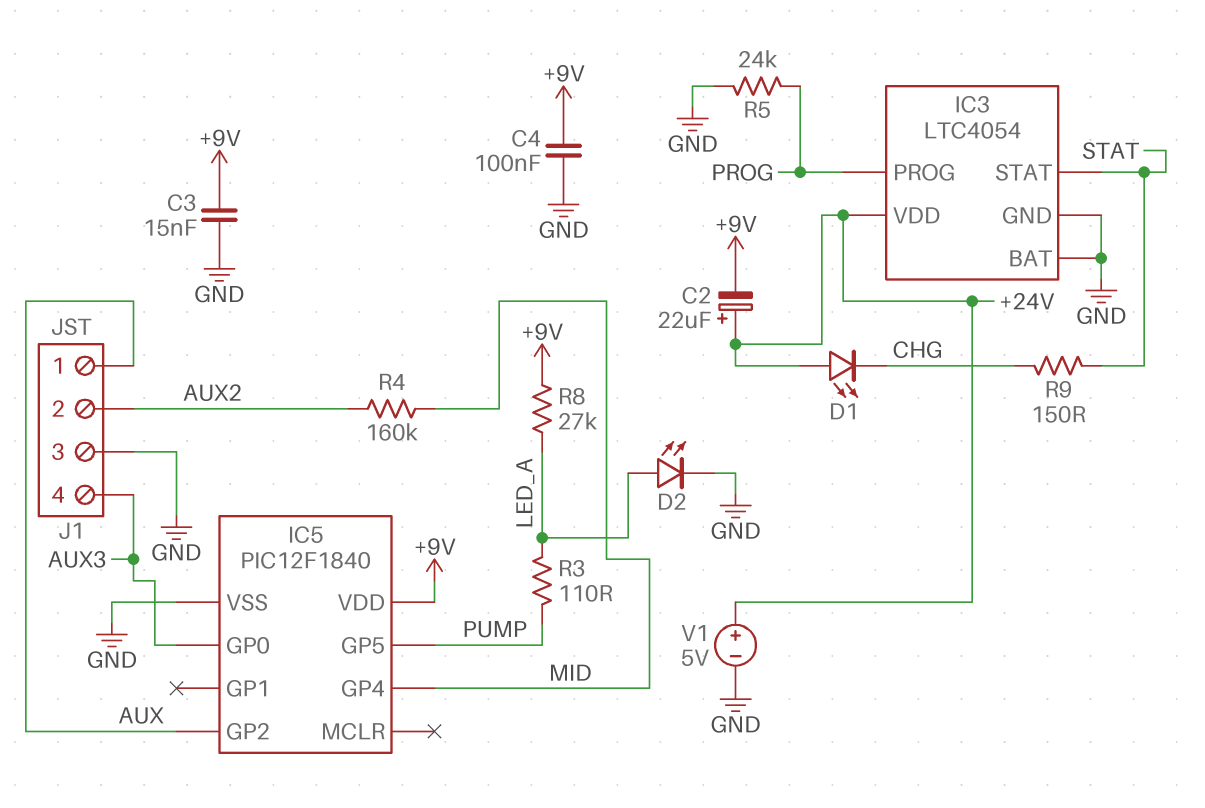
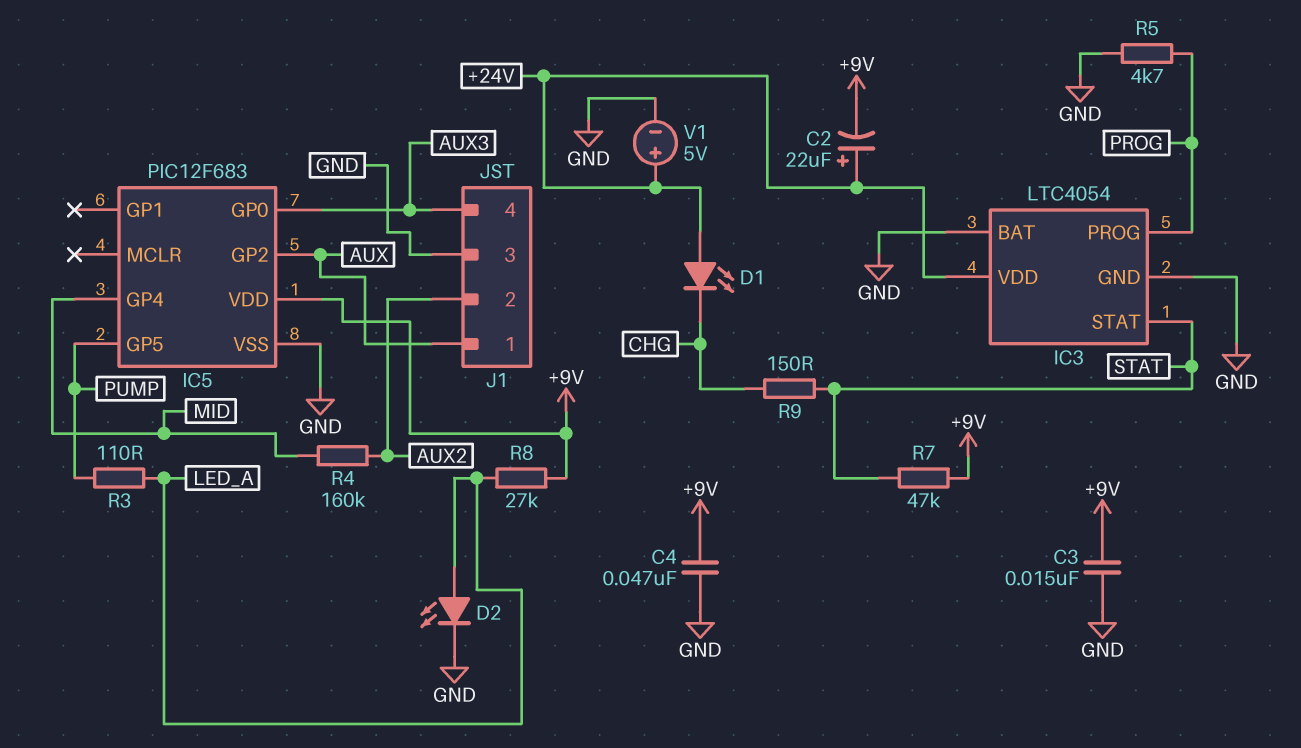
C4: 100nF (+9V, GND) -> 47nF (+9V, GND)
IC5: PIC12F1840 -> PIC12F683
R5: 24k (GND, PROG) -> 4.7k (GND, PROG)
R7: none -> 47k (+9V, STAT)

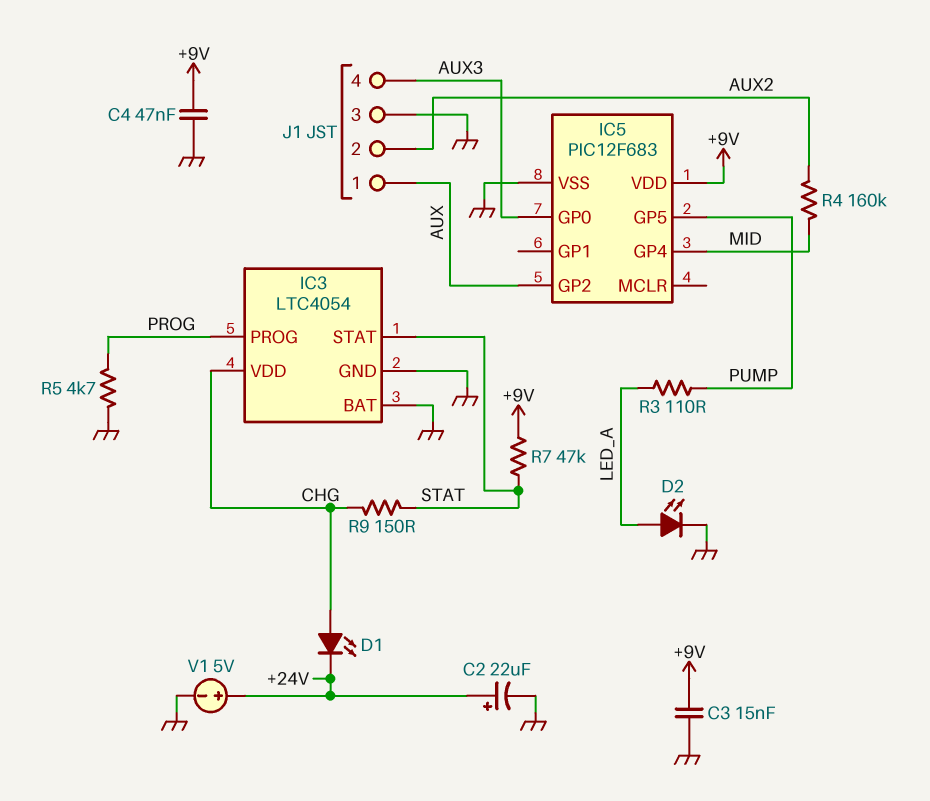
C2: 22uF (plus +24V, minus +9V) -> 22uF (plus +24V, minus GND)
D1: LED (A +24V, K CHG) -> LED (A CHG, K +24V)
IC3 pin VDD: +24V -> CHG
R8: 27k (+9V, LED_A) -> none

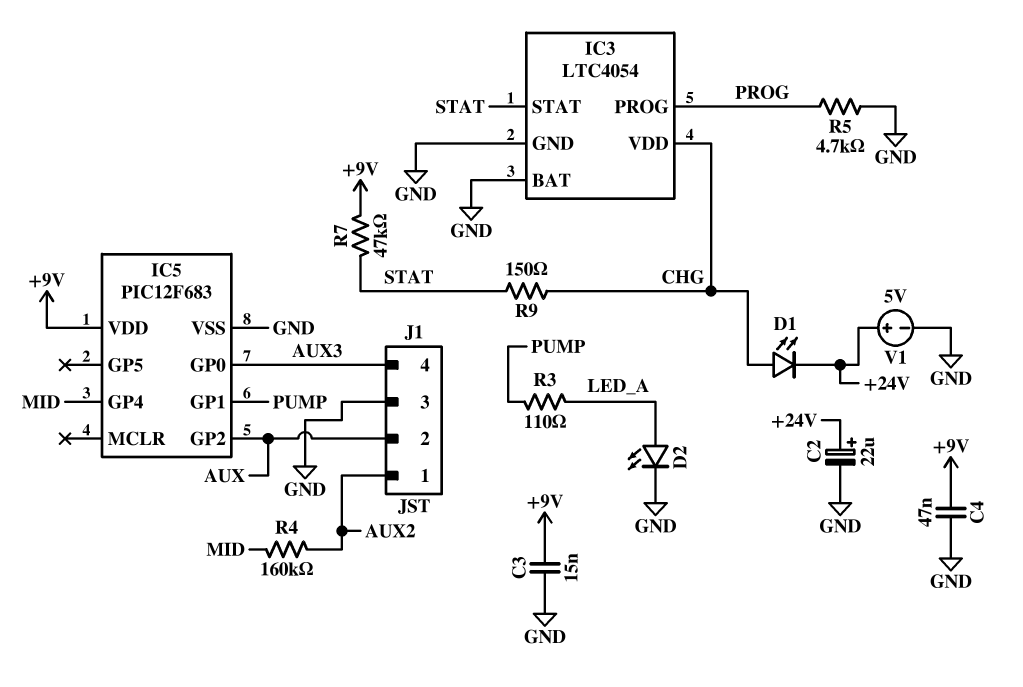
IC5 pin GP1: none -> PUMP
IC5 pin GP5: PUMP -> none
J1 pin 1: AUX -> AUX2
J1 pin 2: AUX2 -> AUX

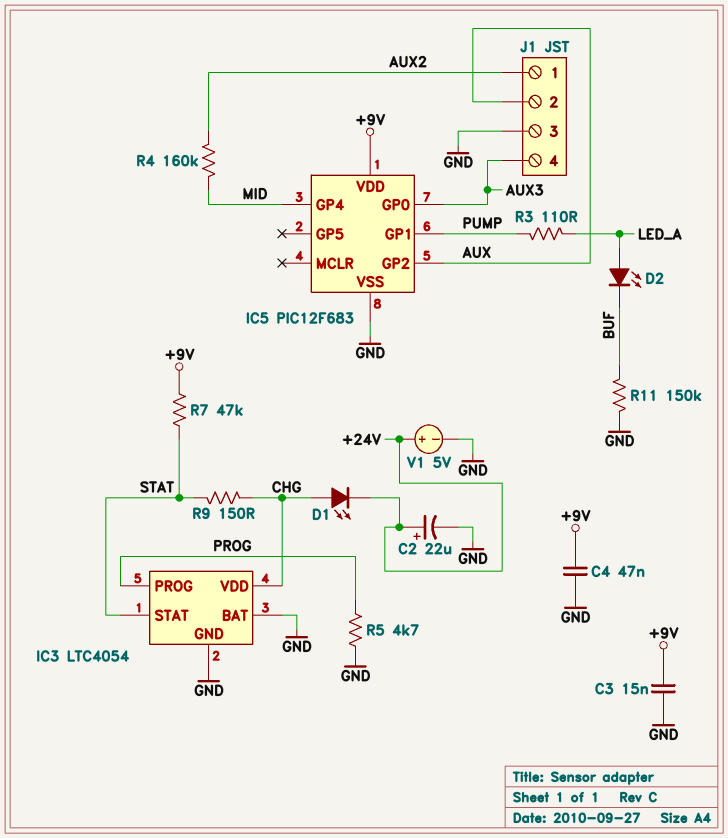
D2: LED (A LED_A, K GND) -> LED (A LED_A, K BUF)
R11: none -> 150k (BUF, GND)

